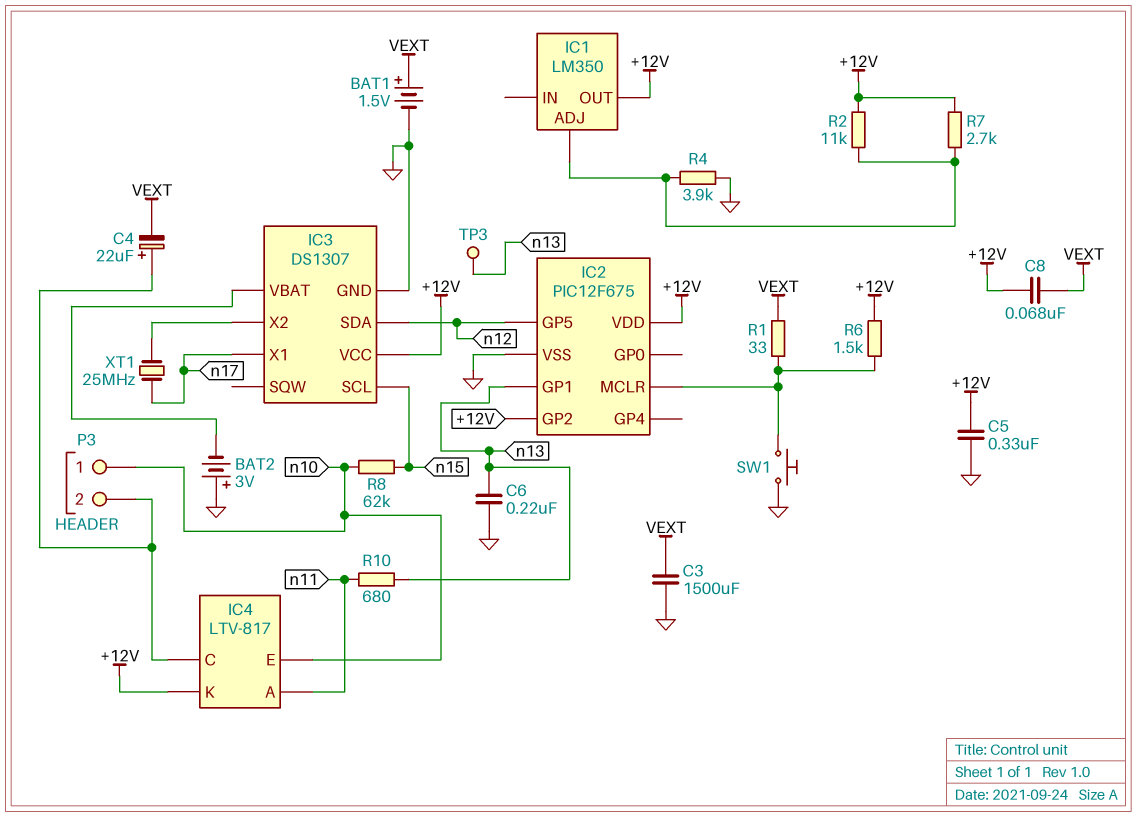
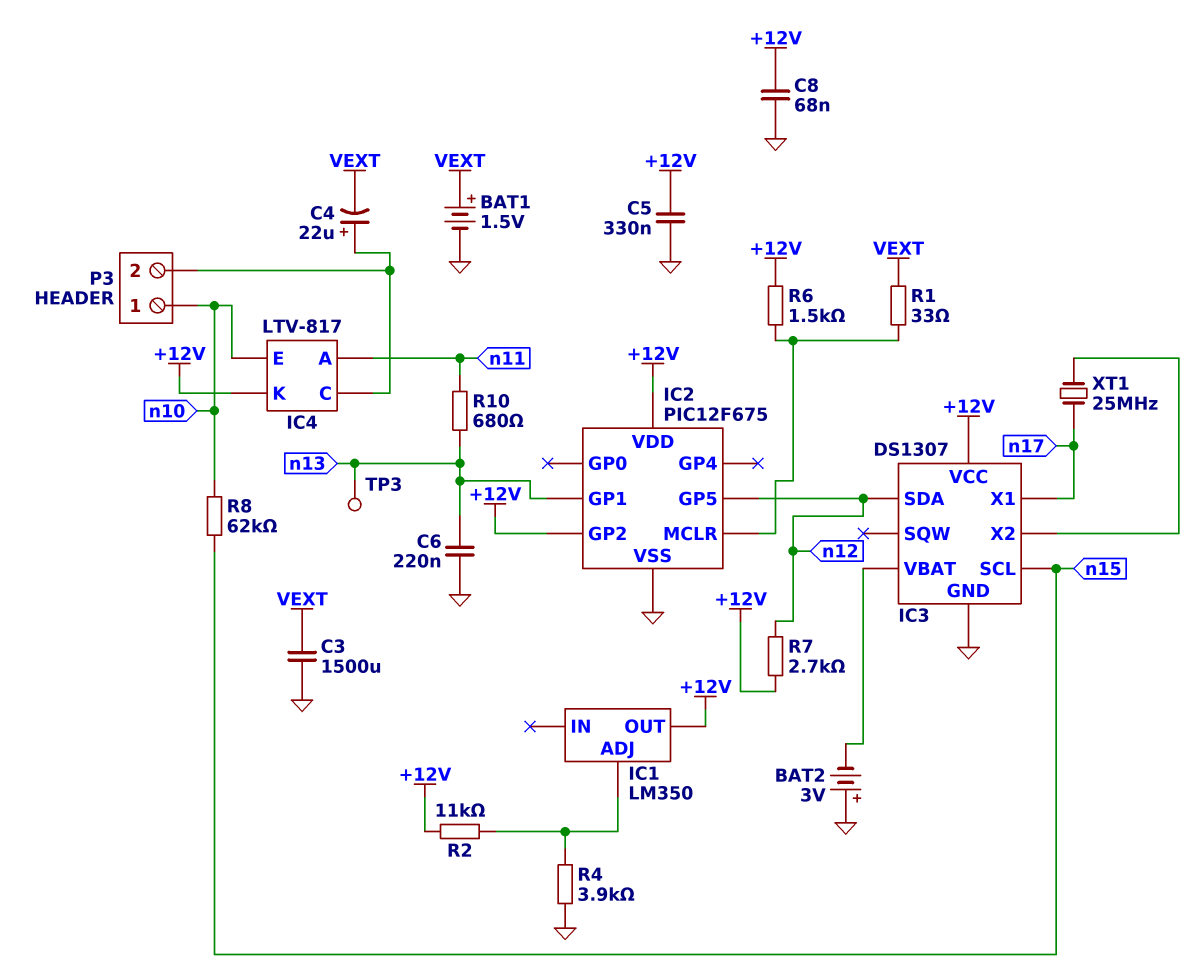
C8: 68nF (+12V, VEXT) -> 68nF (+12V, GND)
R7: 2.7k (+12V, IC1/ADJ) -> 2.7k (+12V, n12)
SW1: button (GND, IC2/MCLR) -> none

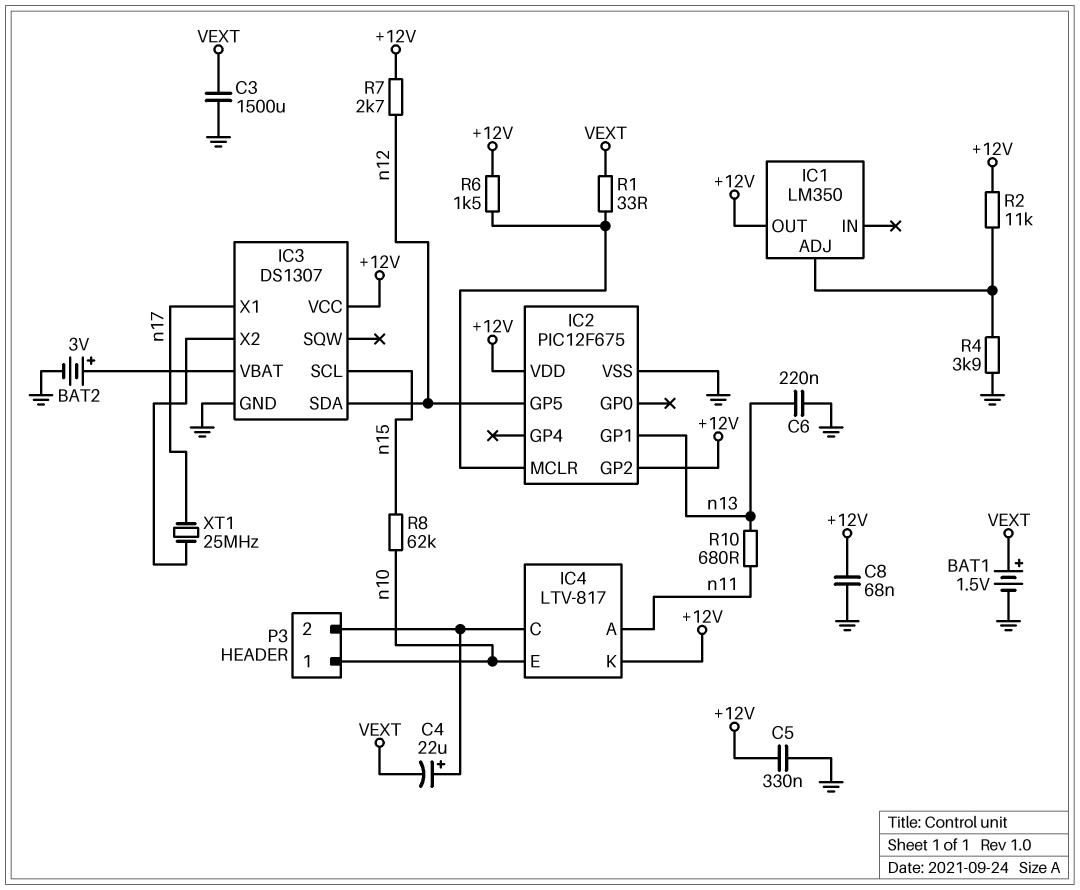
BAT2: 3V (plus GND, minus IC3/VBAT) -> 3V (plus IC3/VBAT, minus GND)
TP3: test point (n13) -> none

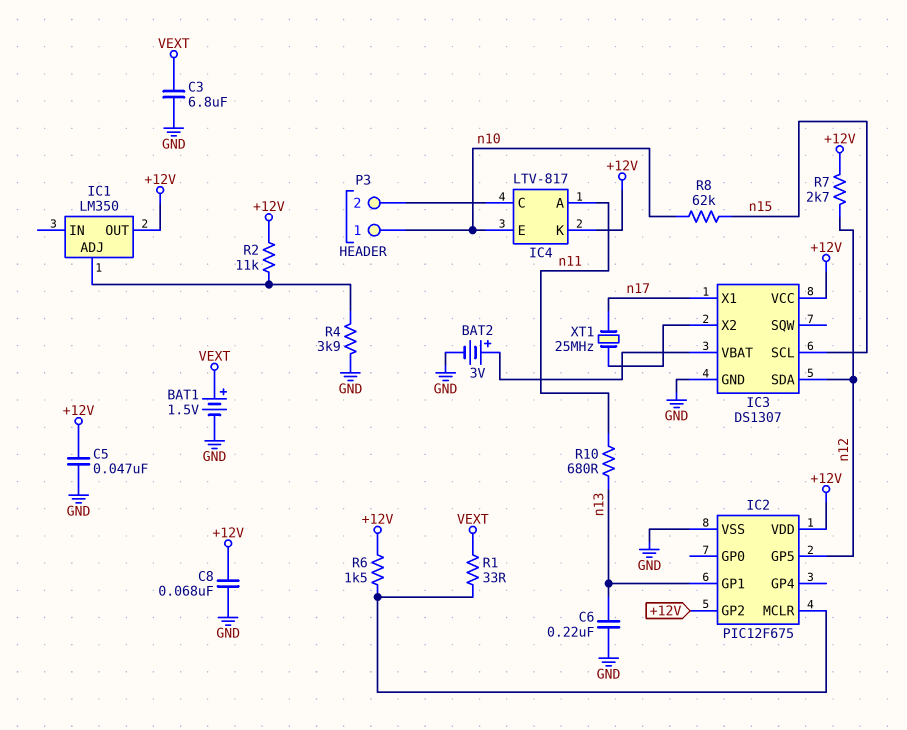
C3: 1500uF (GND, VEXT) -> 6.8uF (GND, VEXT)
C4: 22uF (plus IC4/C, minus VEXT) -> none
C5: 330nF (+12V, GND) -> 47nF (+12V, GND)

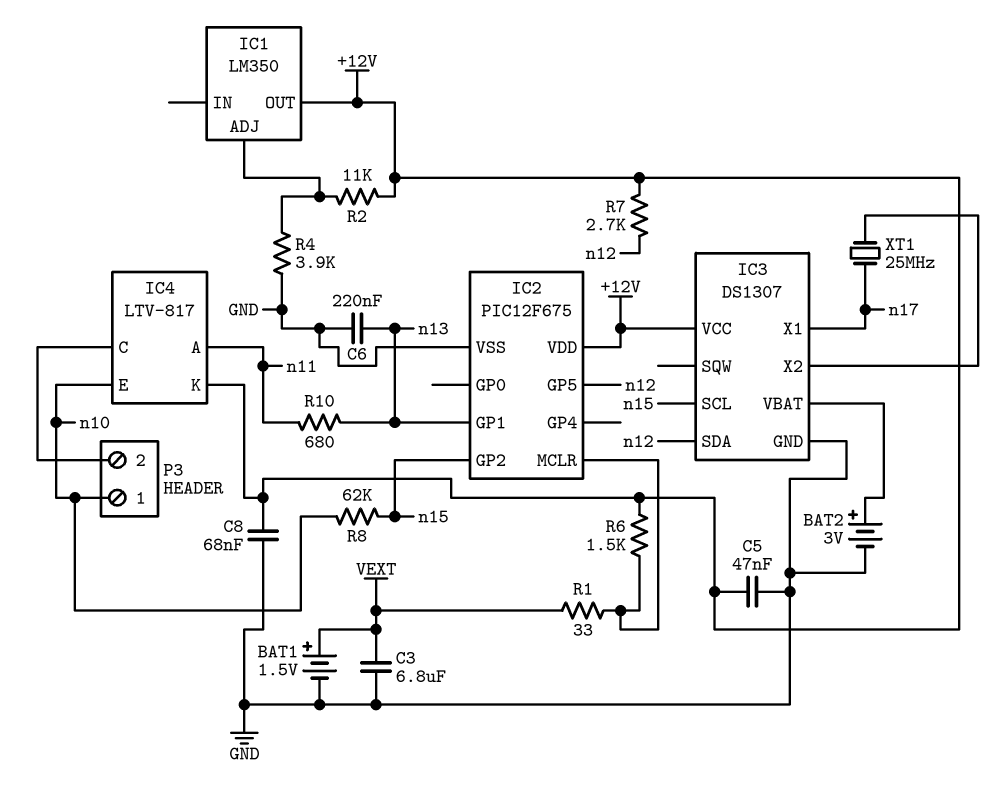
IC2 pin GP2: +12V -> n15

